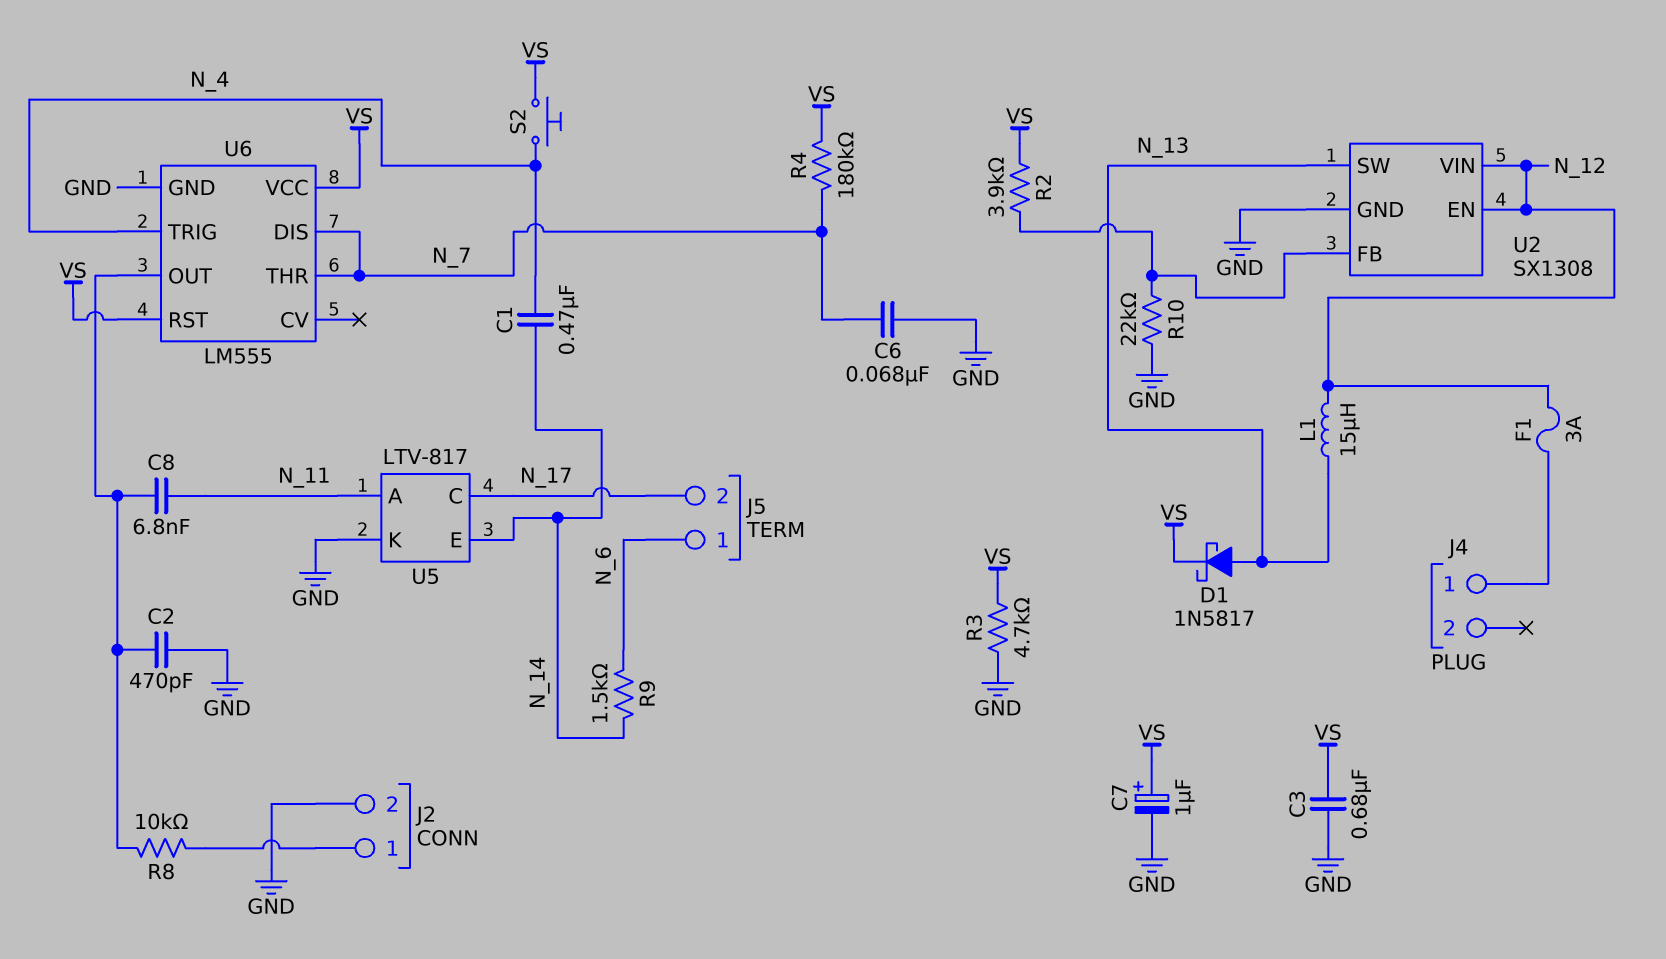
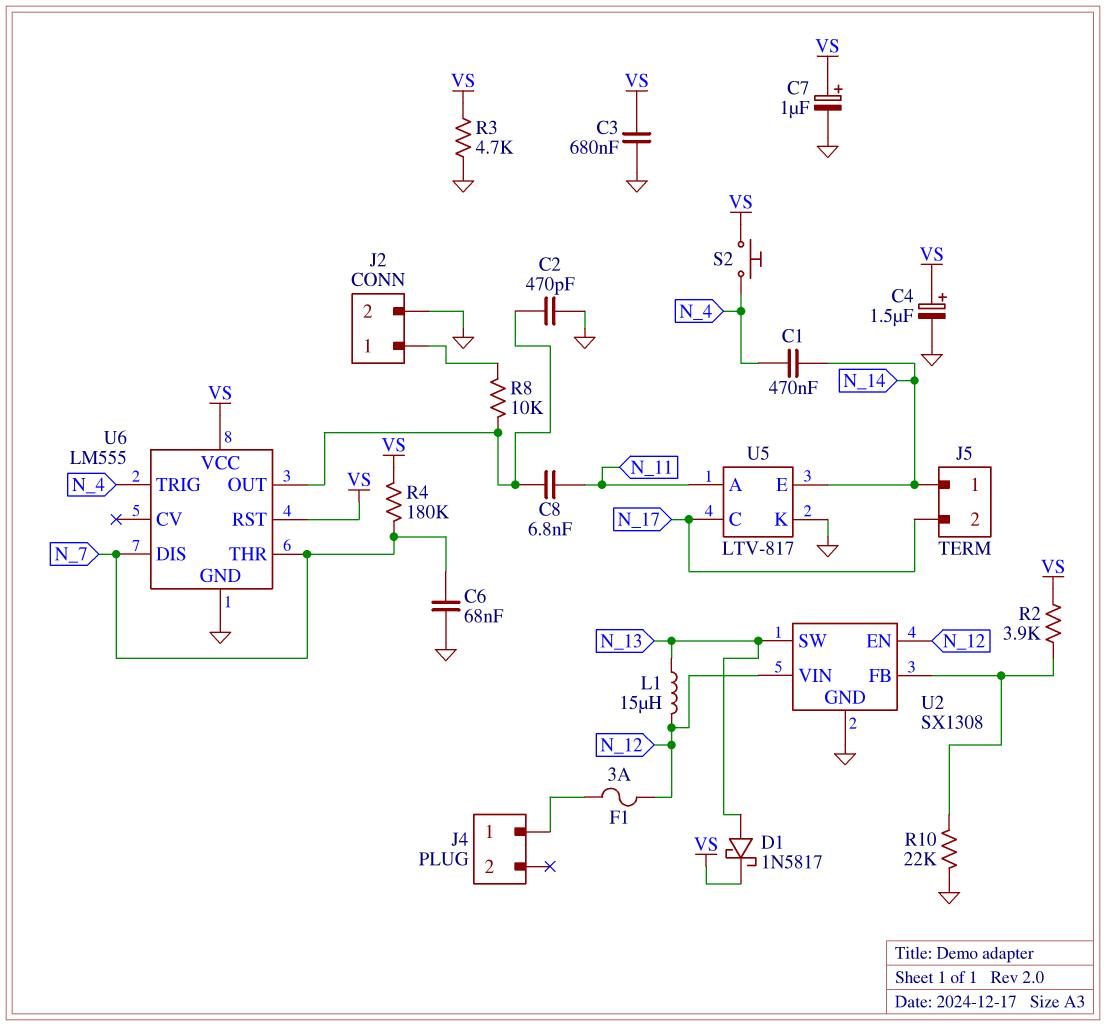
C4: none -> 1.5uF (plus VS, minus GND)
J5 pin 1: N_6 -> N_14
R9: 1.5k (N_6, N_14) -> none

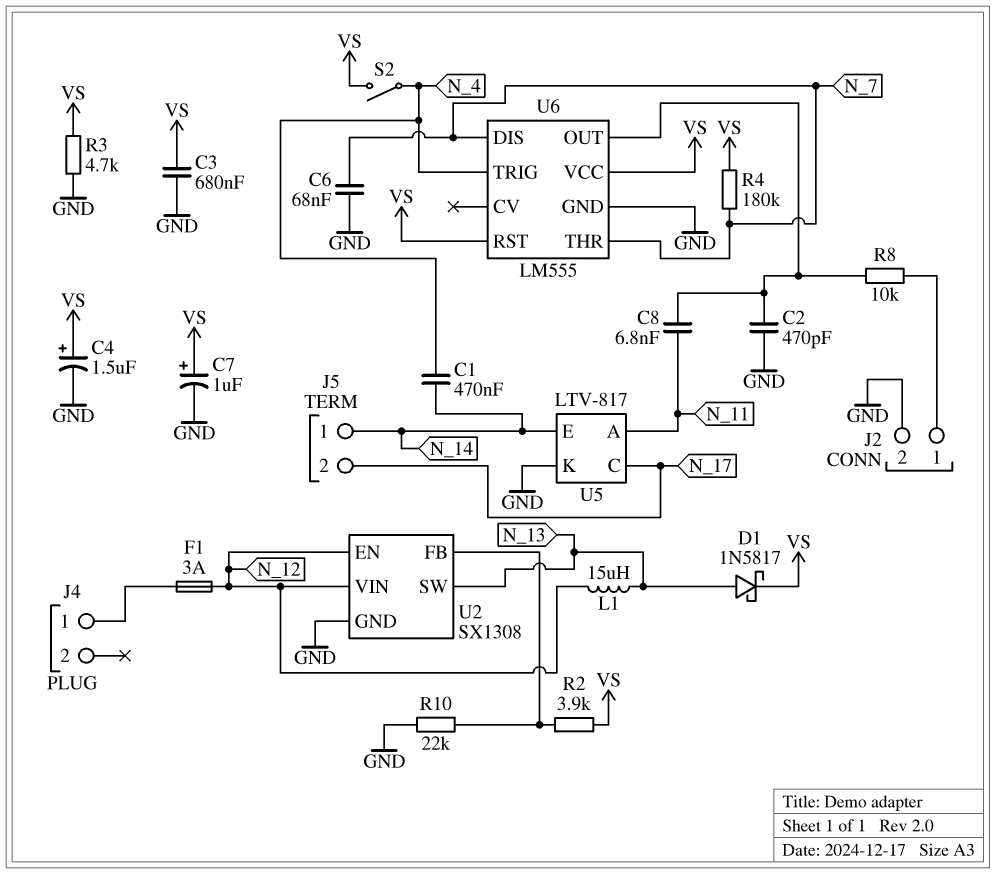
S2: button (N_4, VS) -> switch (N_4, VS)

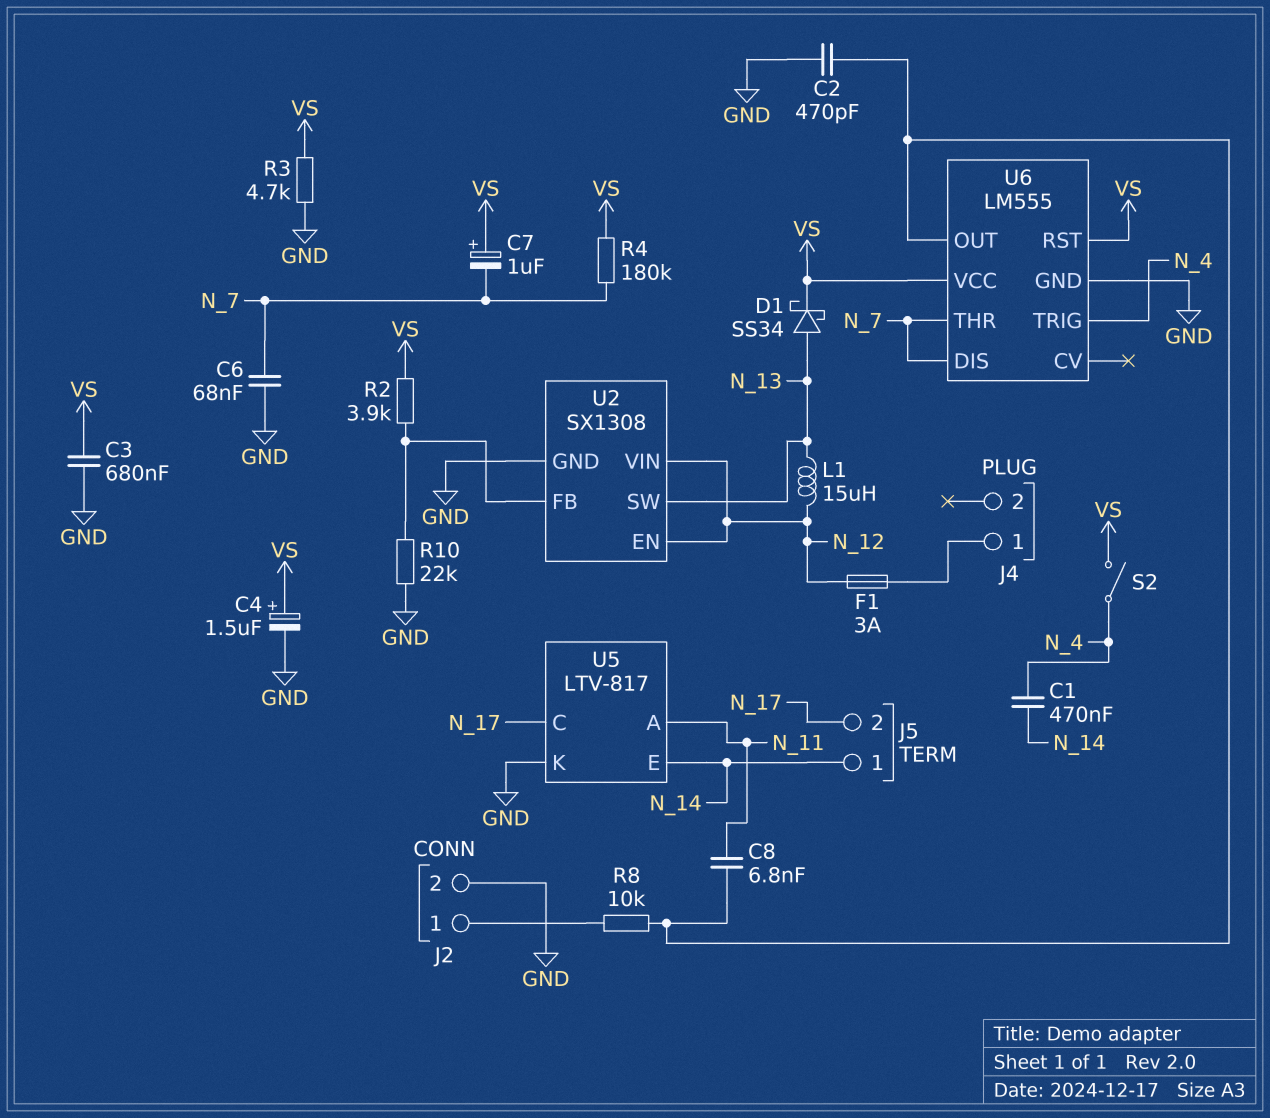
C7: 1uF (plus VS, minus GND) -> 1uF (plus VS, minus N_7)
D1: schottky 1N5817 (A N_13, K VS) -> schottky SS34 (A N_13, K VS)

